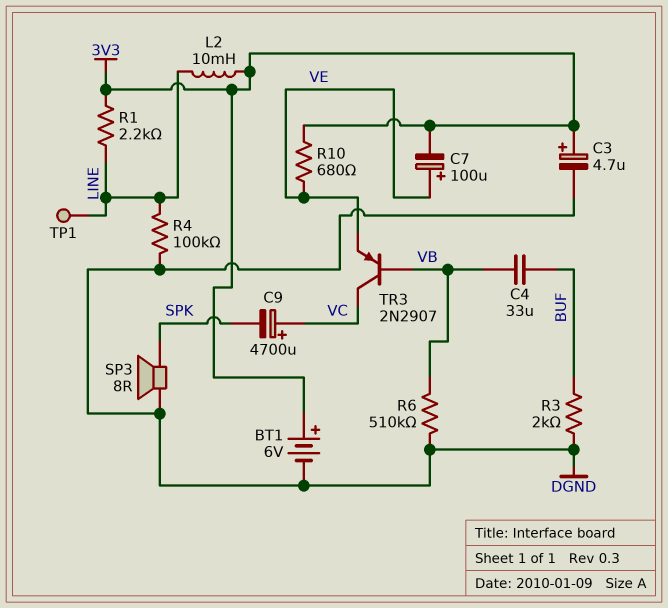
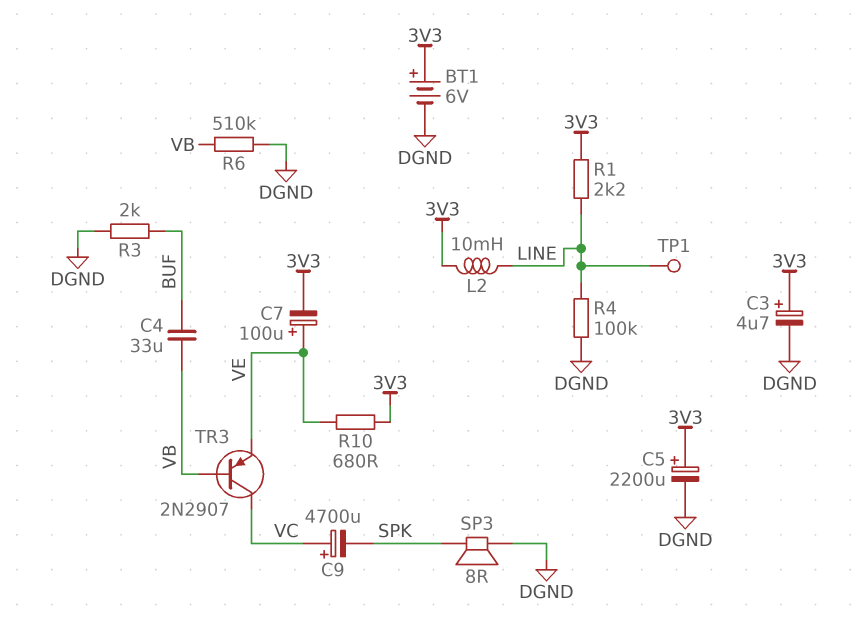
C5: none -> 2200uF (plus 3V3, minus DGND)

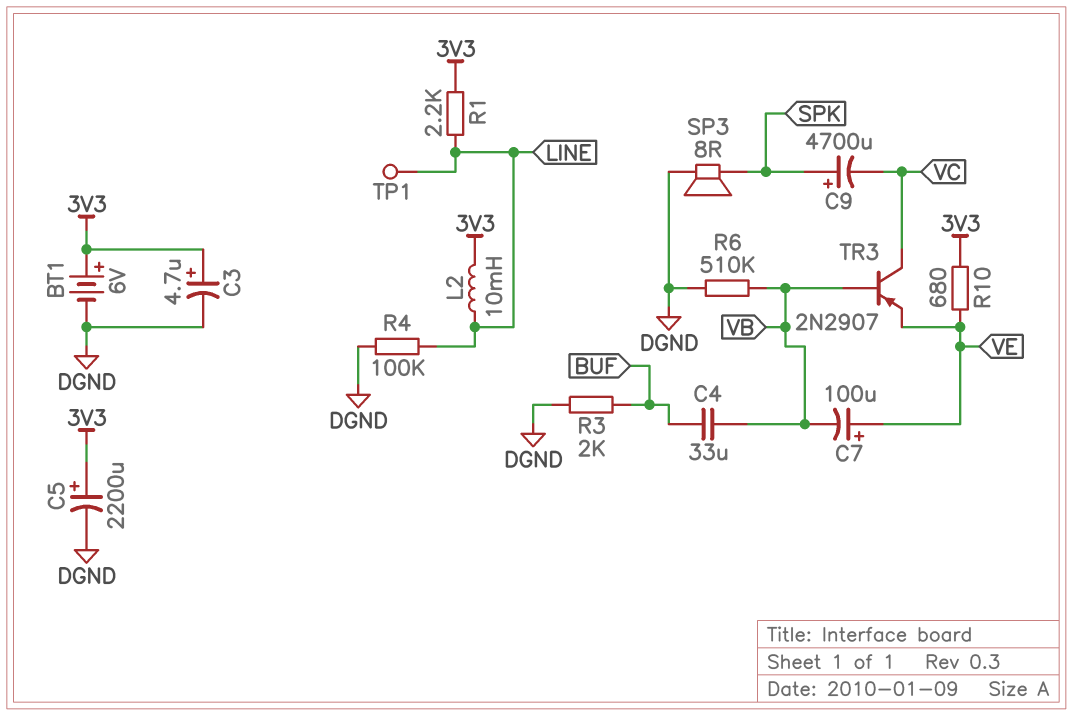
C7: 100uF (plus VE, minus 3V3) -> 100uF (plus VE, minus VB)
C9: 4700uF (plus VC, minus SPK) -> 4700uF (plus SPK, minus VC)

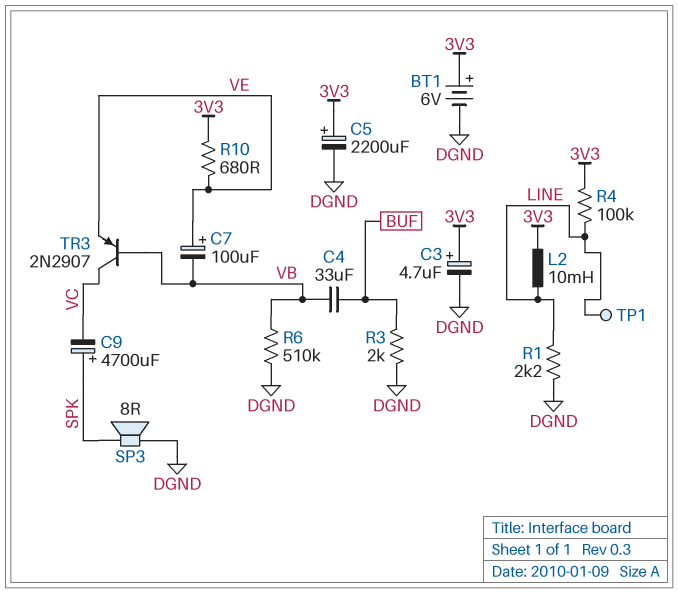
R1: 2.2k (3V3, LINE) -> 2.2k (DGND, LINE)
R4: 100k (DGND, LINE) -> 100k (3V3, LINE)

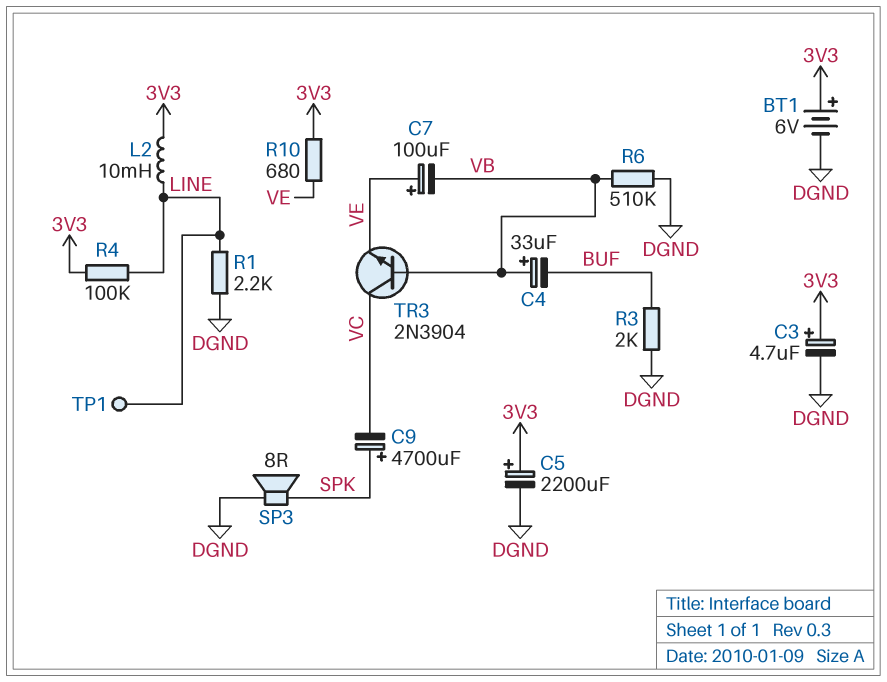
C4: 33uF (BUF, VB) -> 33uF (plus VB, minus BUF)
TR3: PNP 2N2907 (B VB, C VC, E VE) -> NPN 2N3904 (B VB, C VC, E VE)

